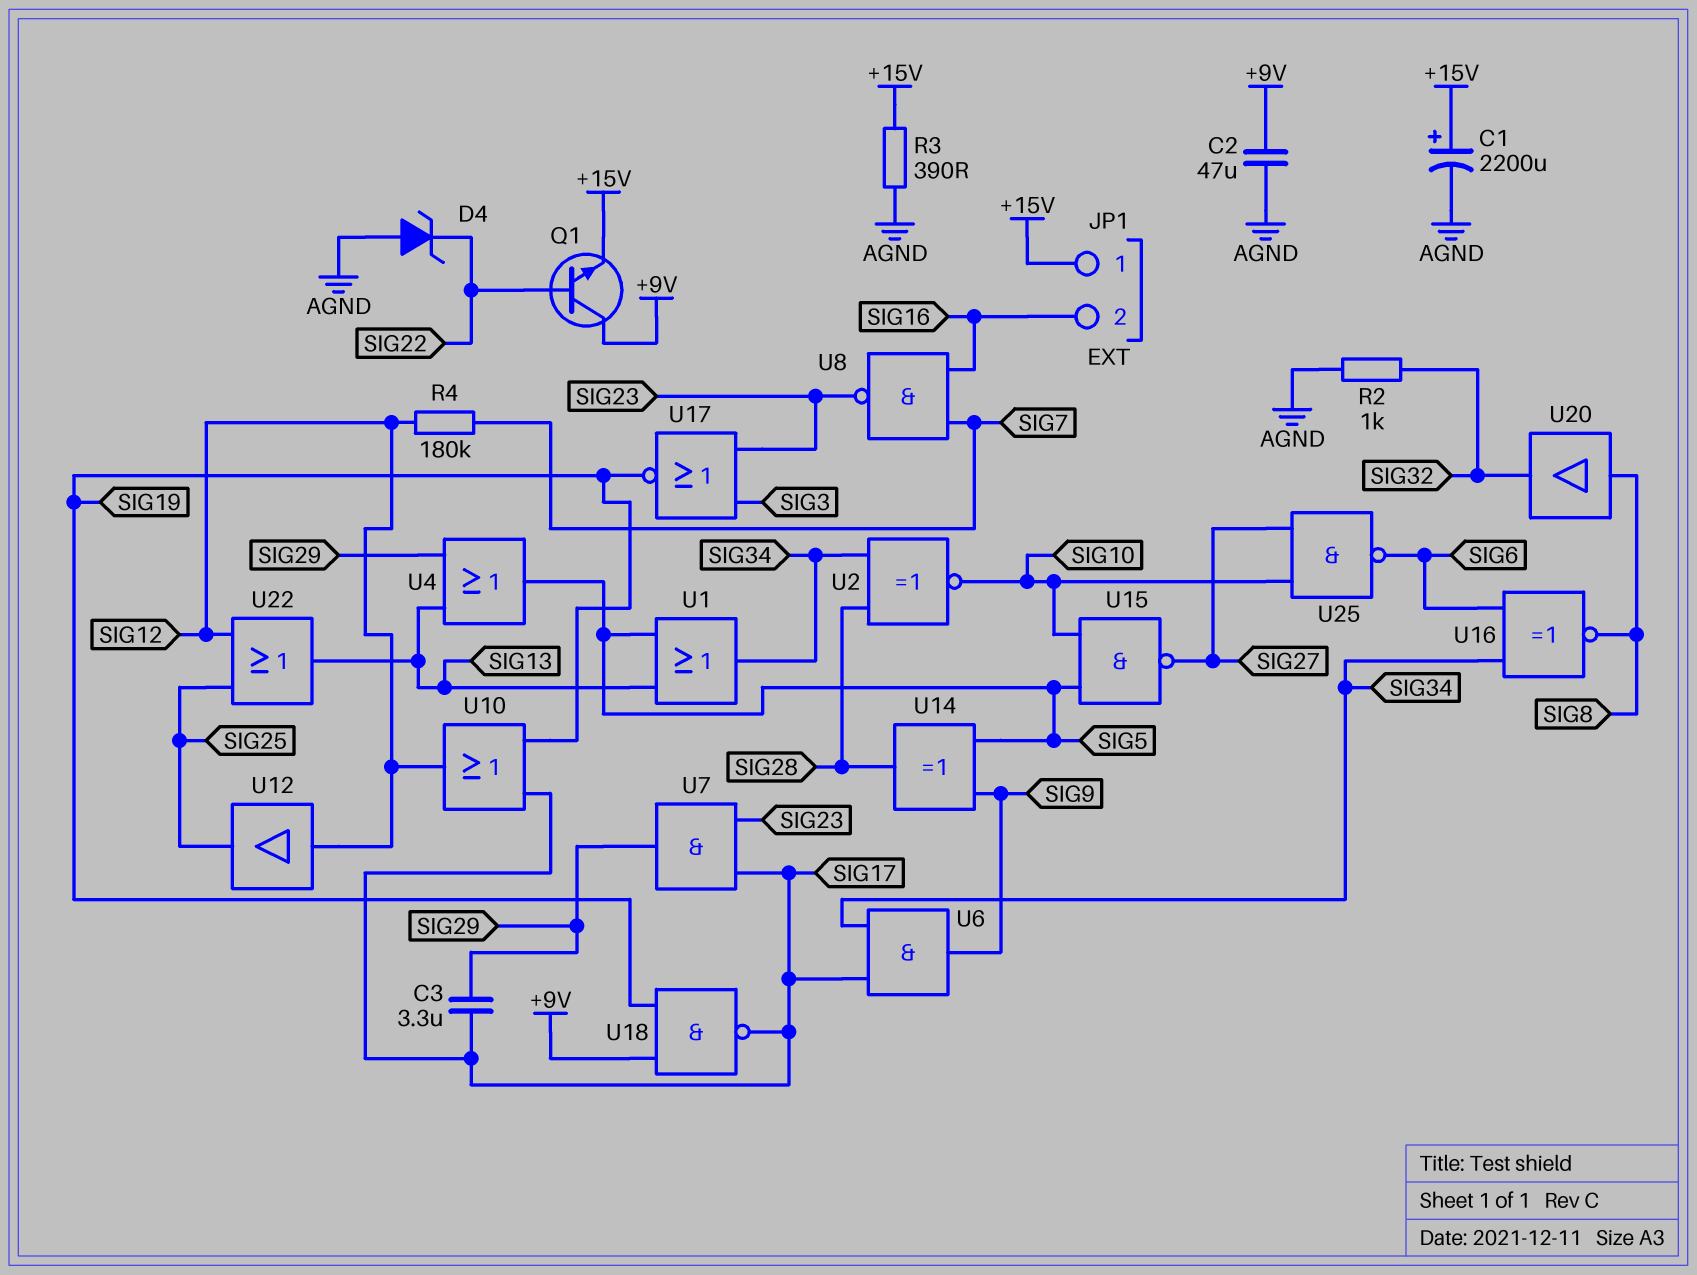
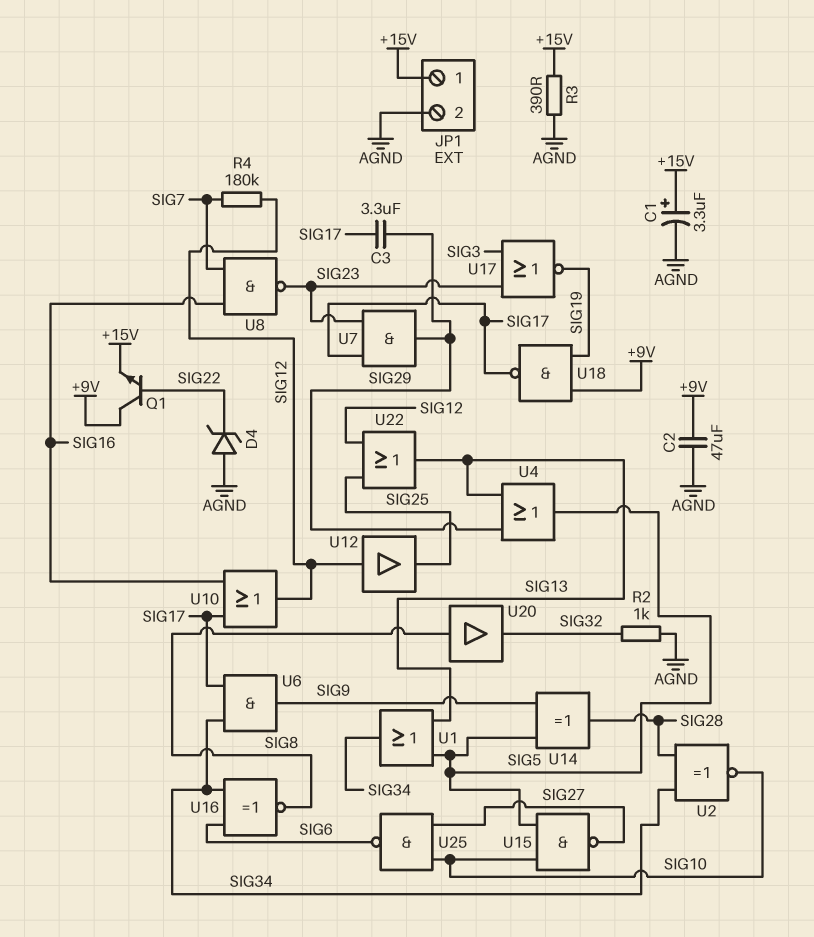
C1: 2200uF (plus +15V, minus AGND) -> 3.3uF (plus +15V, minus AGND)
JP1 pin 2: SIG16 -> AGND
U10: OR (in SIG17, in SIG19, out SIG12) -> OR (in SIG16, in SIG17, out SIG12)

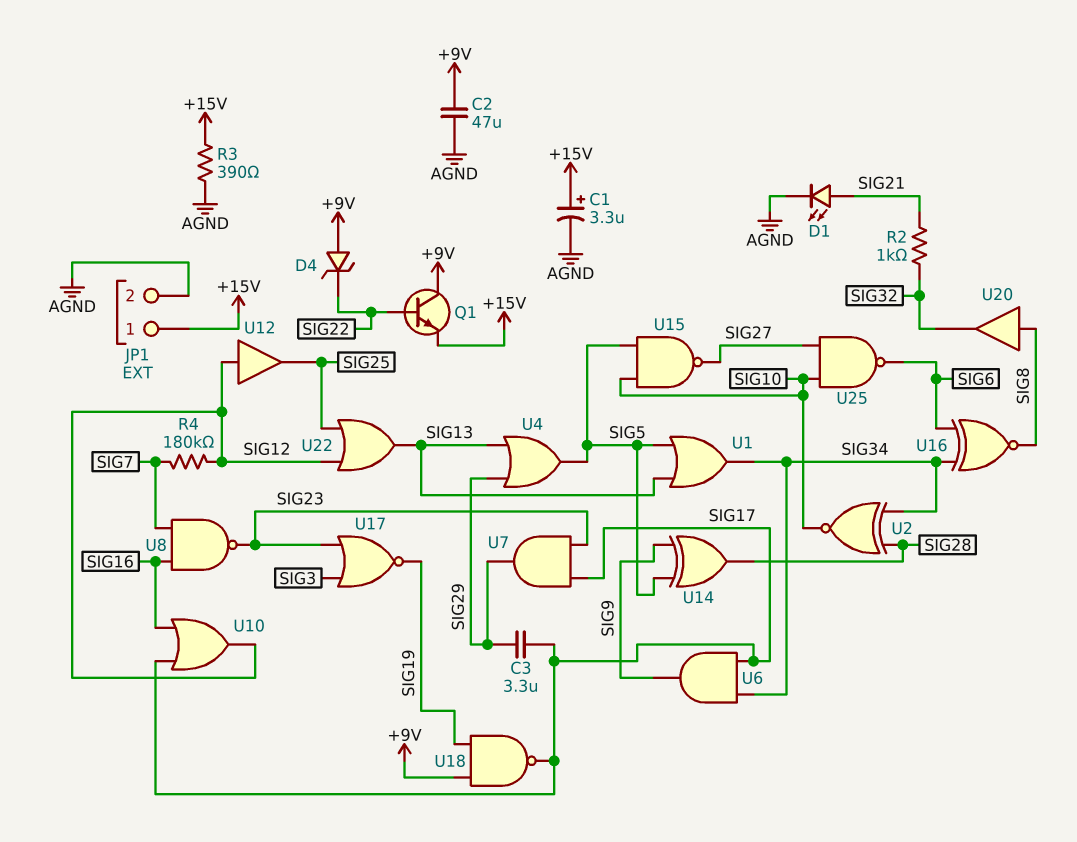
D1: none -> LED (A SIG21, K AGND)
D4: zener (A AGND, K SIG22) -> zener (A +9V, K SIG22)
R2: 1k (AGND, SIG32) -> 1k (SIG21, SIG32)

